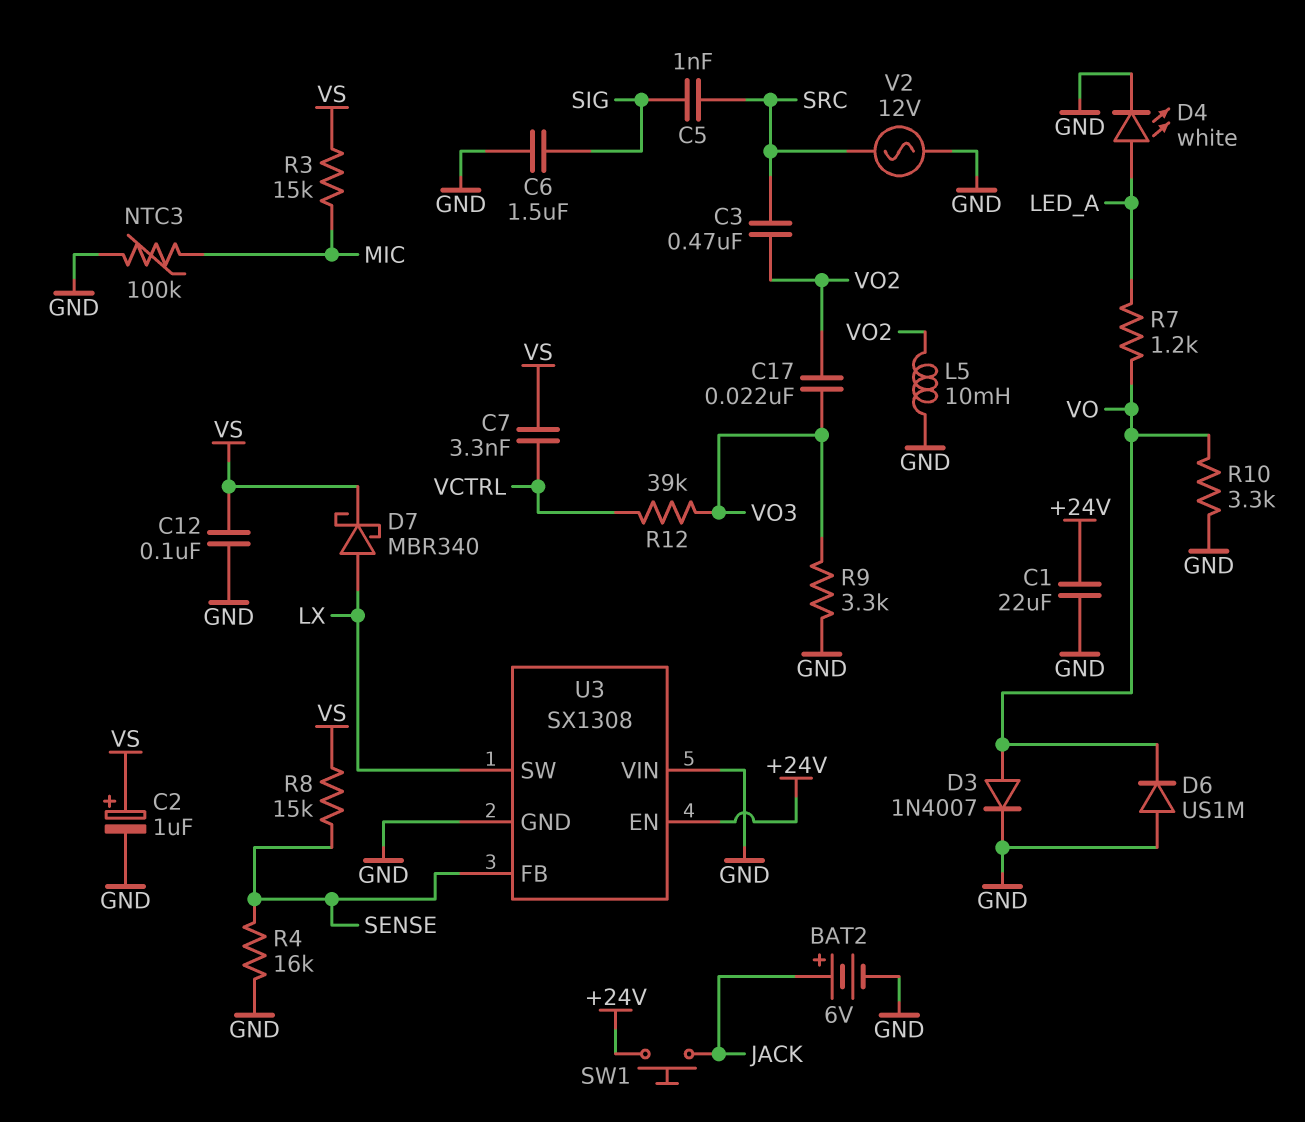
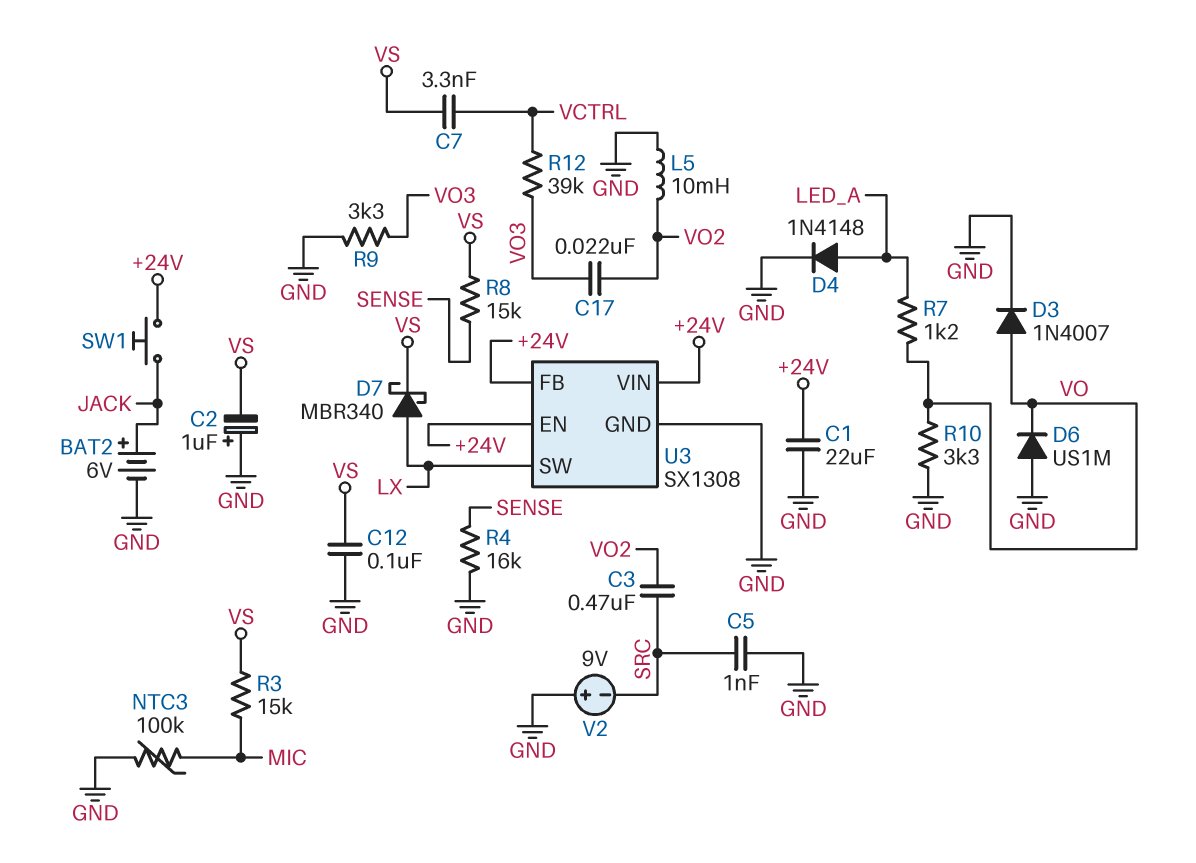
C2: 1uF (plus VS, minus GND) -> 1uF (plus GND, minus VS)
C5: 1nF (SIG, SRC) -> 1nF (GND, SRC)
C6: 1.5uF (GND, SIG) -> none
D4: LED white (A LED_A, K GND) -> diode 1N4148 (A LED_A, K GND)
U3 pin FB: SENSE -> +24V
U3 pin VIN: GND -> +24V
V2: AC 12V (GND, SRC) -> 9V (plus GND, minus SRC)

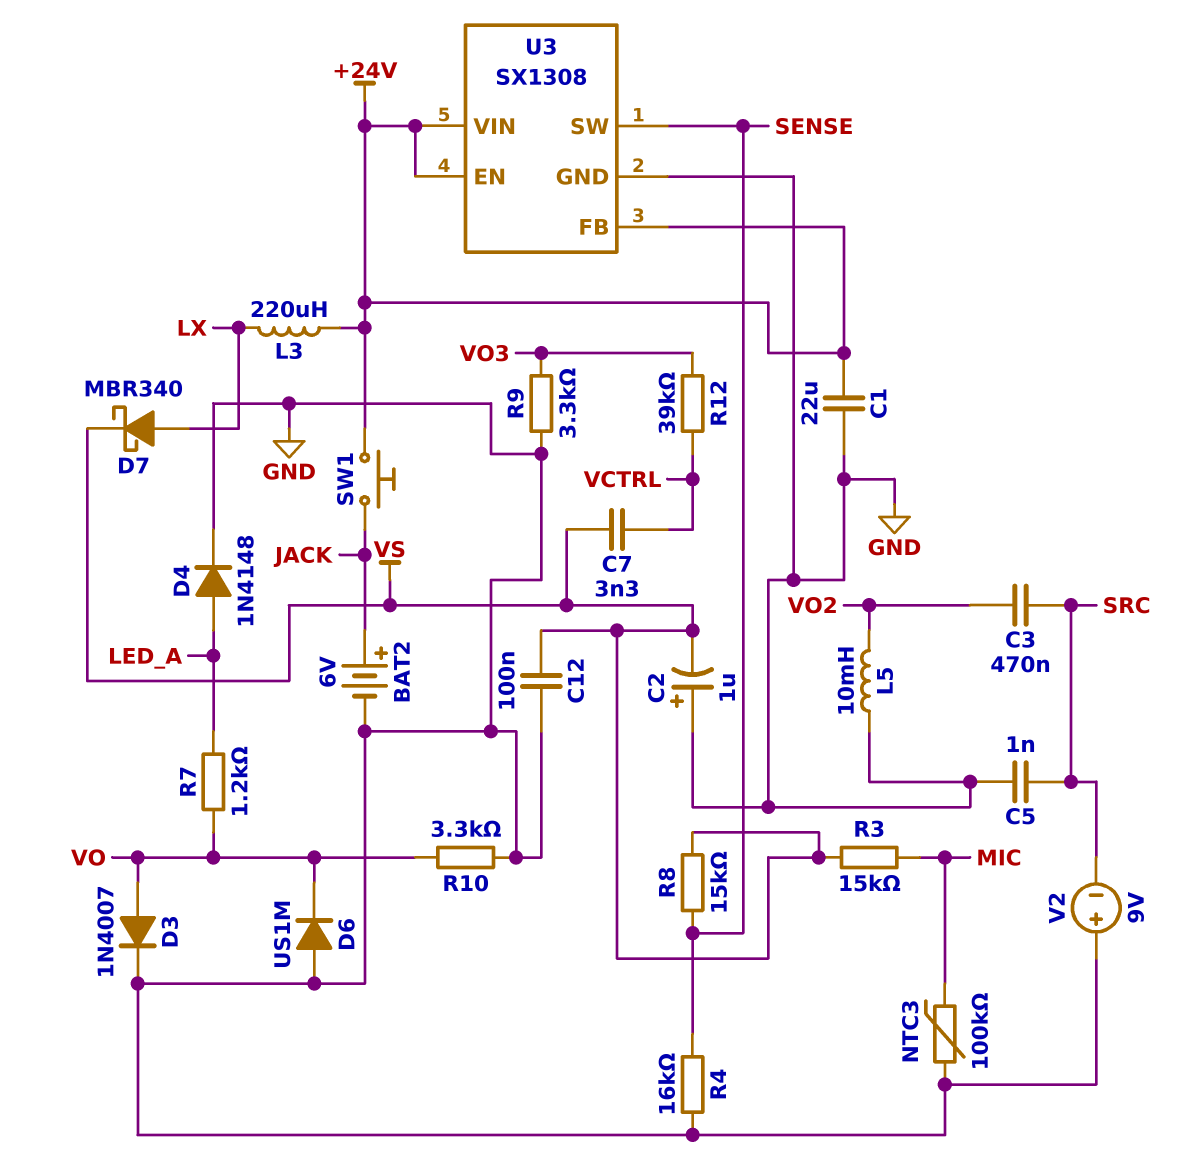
C17: 22nF (VO2, VO3) -> none
L3: none -> 220uH (+24V, LX)
U3 pin SW: LX -> SENSE

